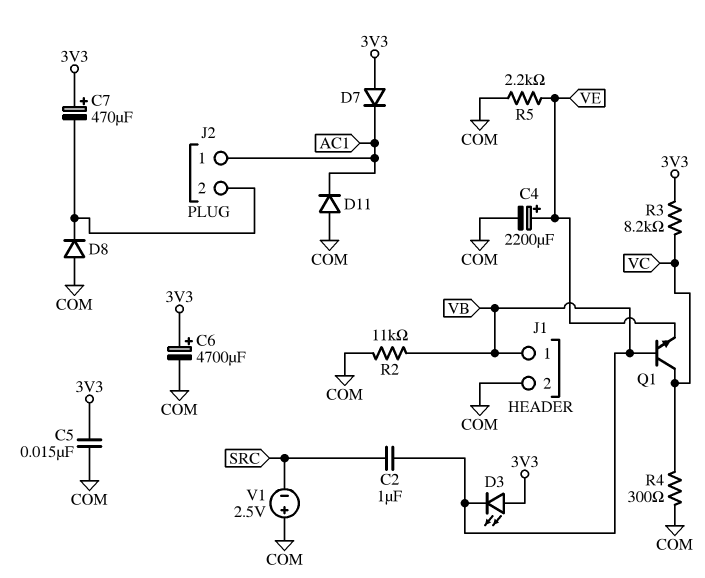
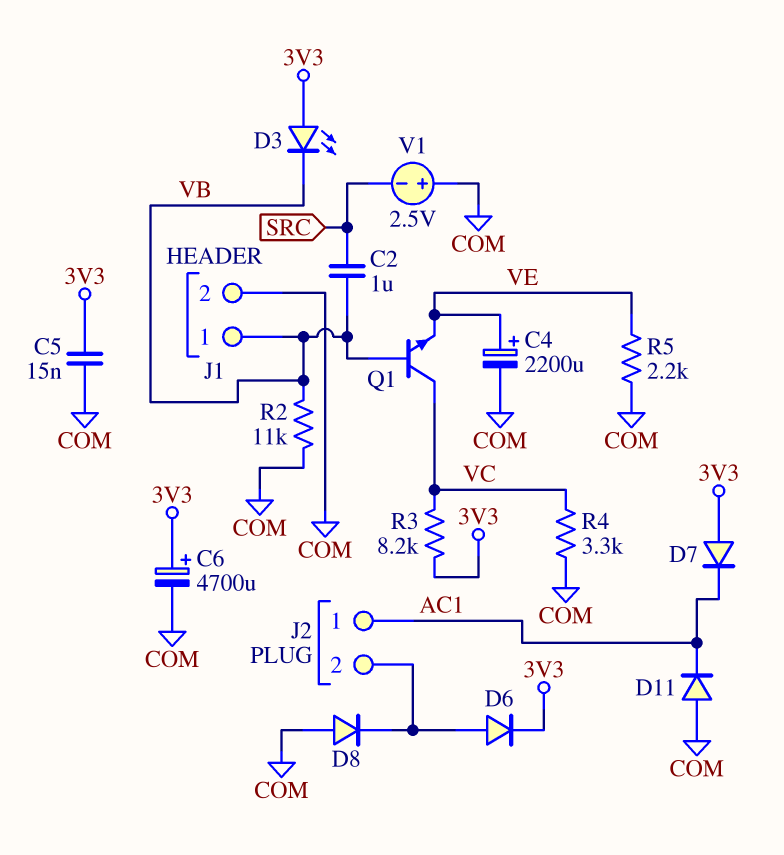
C7: 470uF (plus 3V3, minus J2/2) -> none
D6: none -> diode (A J2/2, K 3V3)
R4: 300 (COM, VC) -> 3.3k (COM, VC)

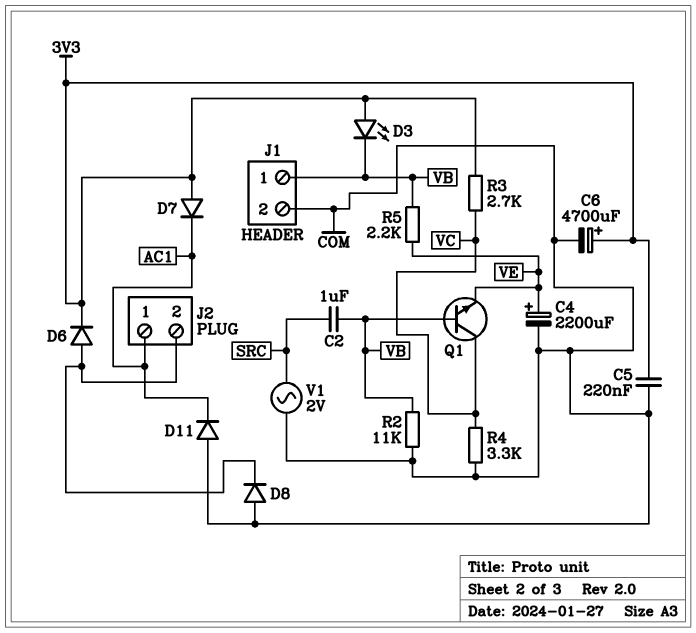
C5: 15nF (3V3, COM) -> 220nF (3V3, COM)
R3: 8.2k (3V3, VC) -> 2.7k (3V3, VC)
R5: 2.2k (COM, VE) -> 2.2k (VB, VE)
V1: 2.5V (plus COM, minus SRC) -> AC 2V (COM, SRC)

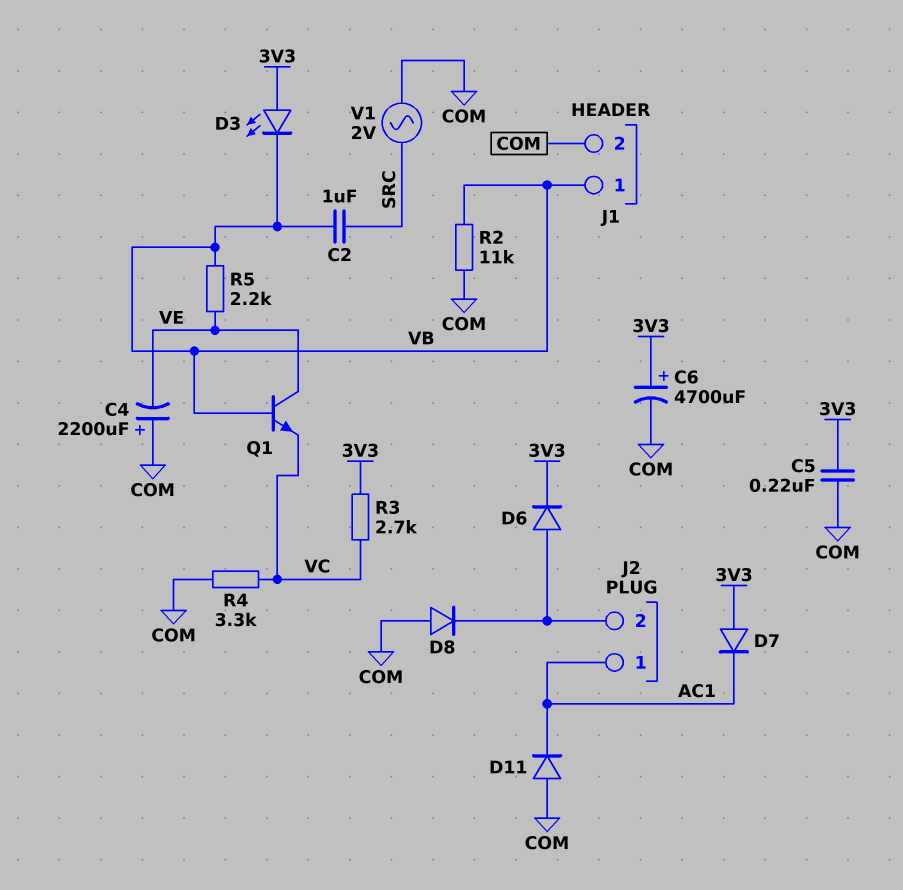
C4: 2200uF (plus VE, minus COM) -> 2200uF (plus COM, minus VE)
Q1: NPN (B VB, C VC, E VE) -> NPN (B VB, C VE, E VC)

